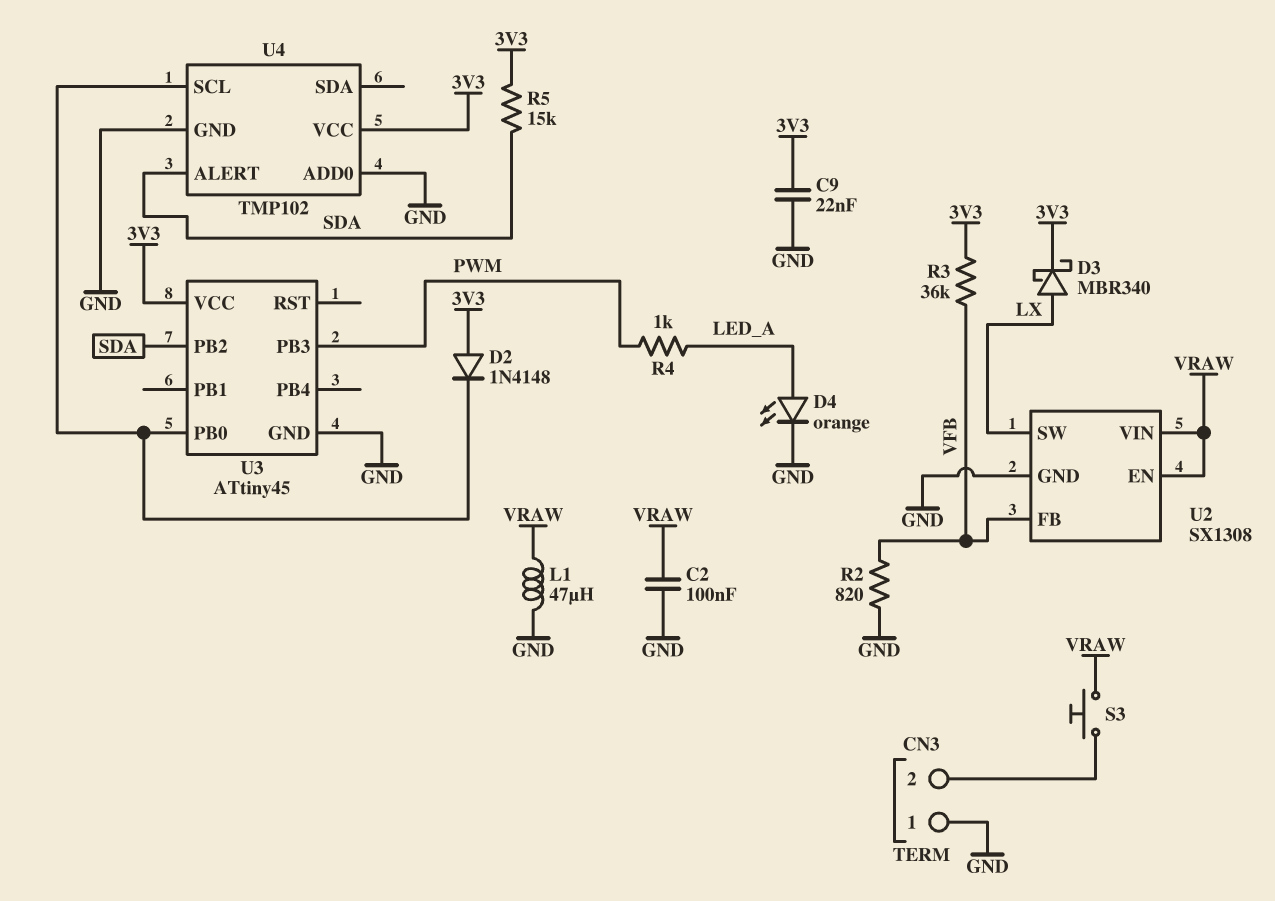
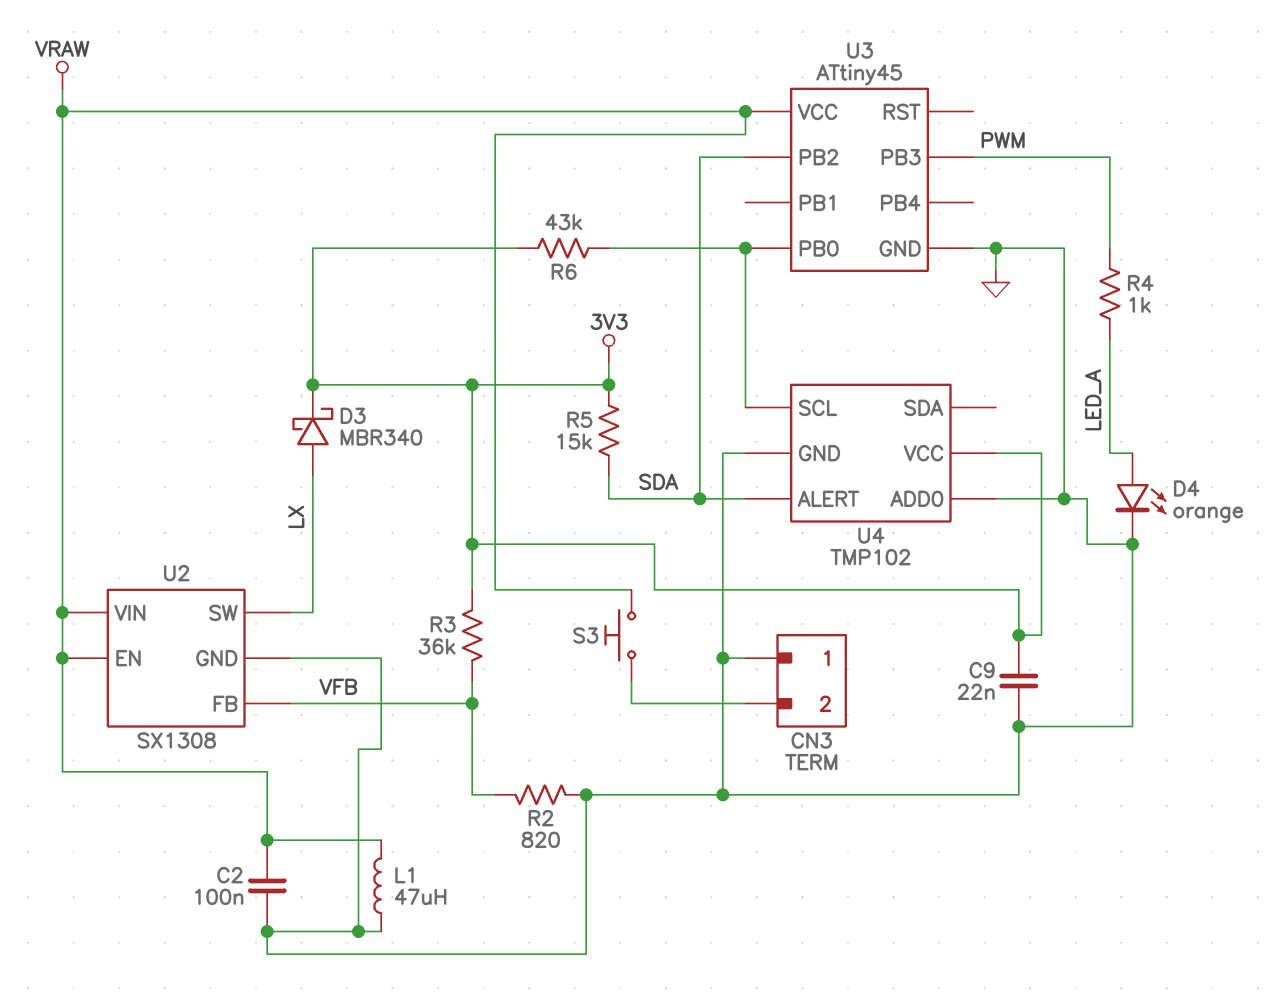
D2: diode 1N4148 (A 3V3, K U3/PB0) -> none
R6: none -> 43k (3V3, U3/PB0)
U3 pin VCC: 3V3 -> VRAW

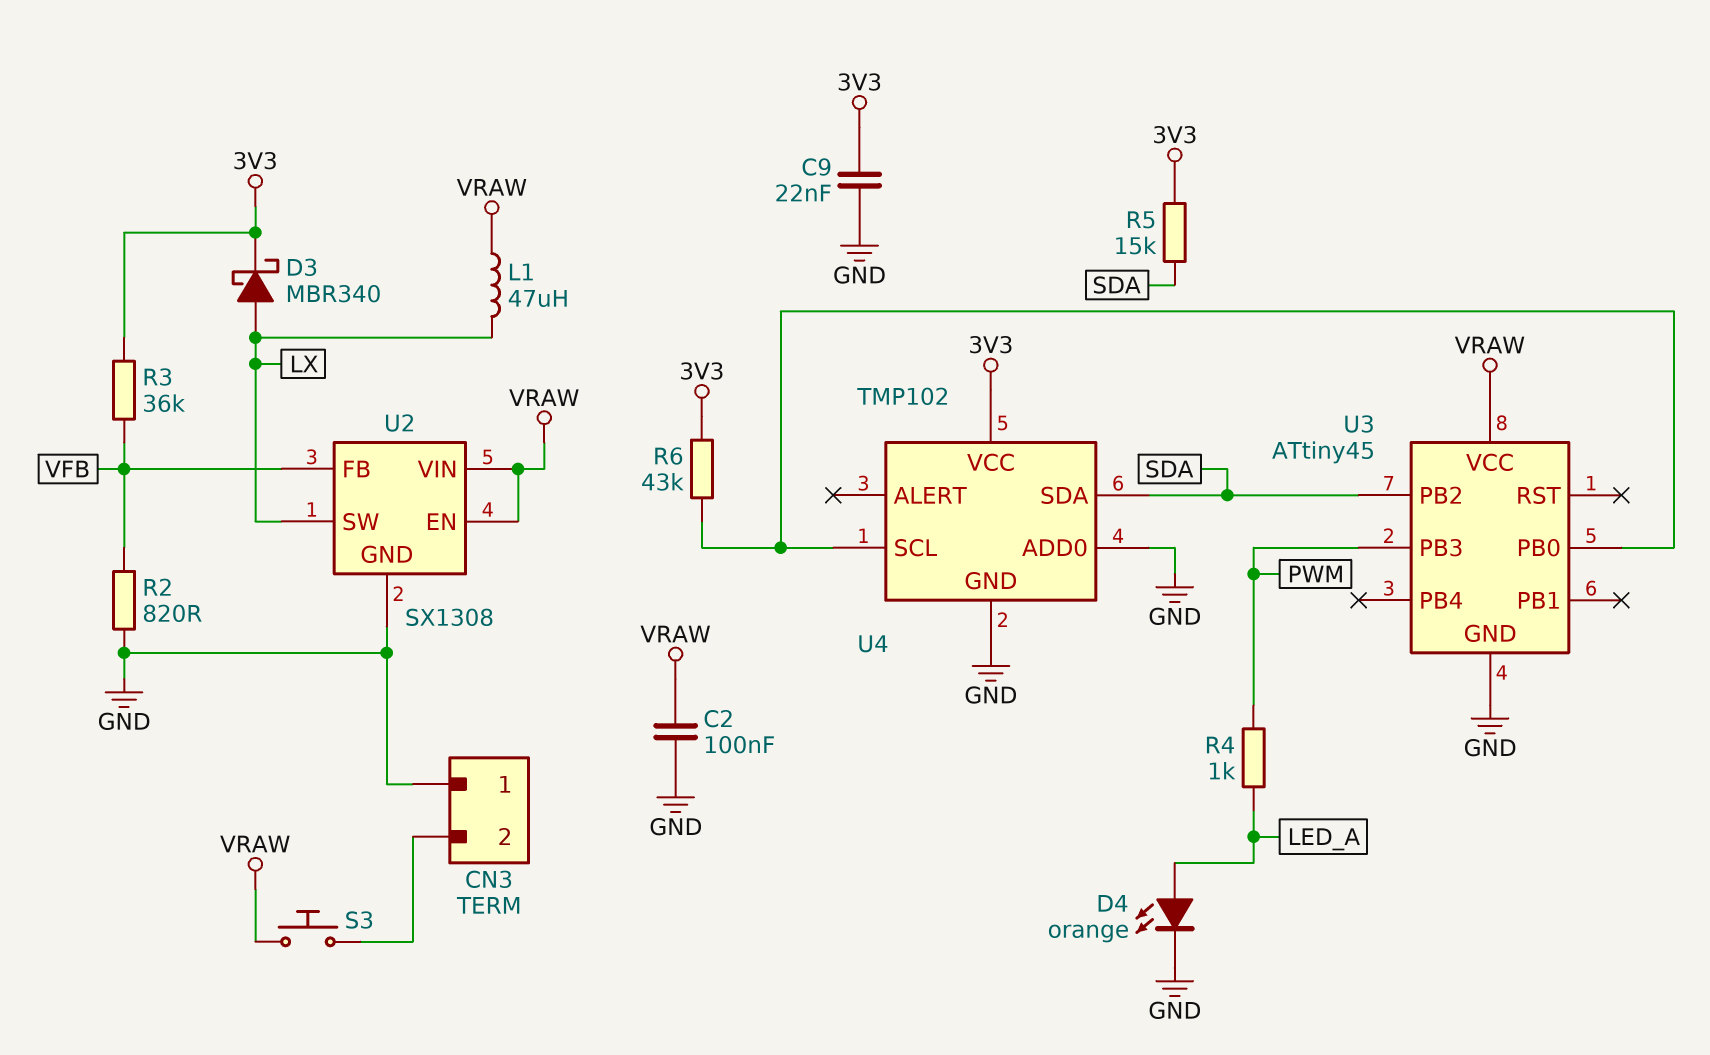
L1: 47uH (GND, VRAW) -> 47uH (LX, VRAW)
U4 pin ALERT: SDA -> none
U4 pin SDA: none -> SDA

